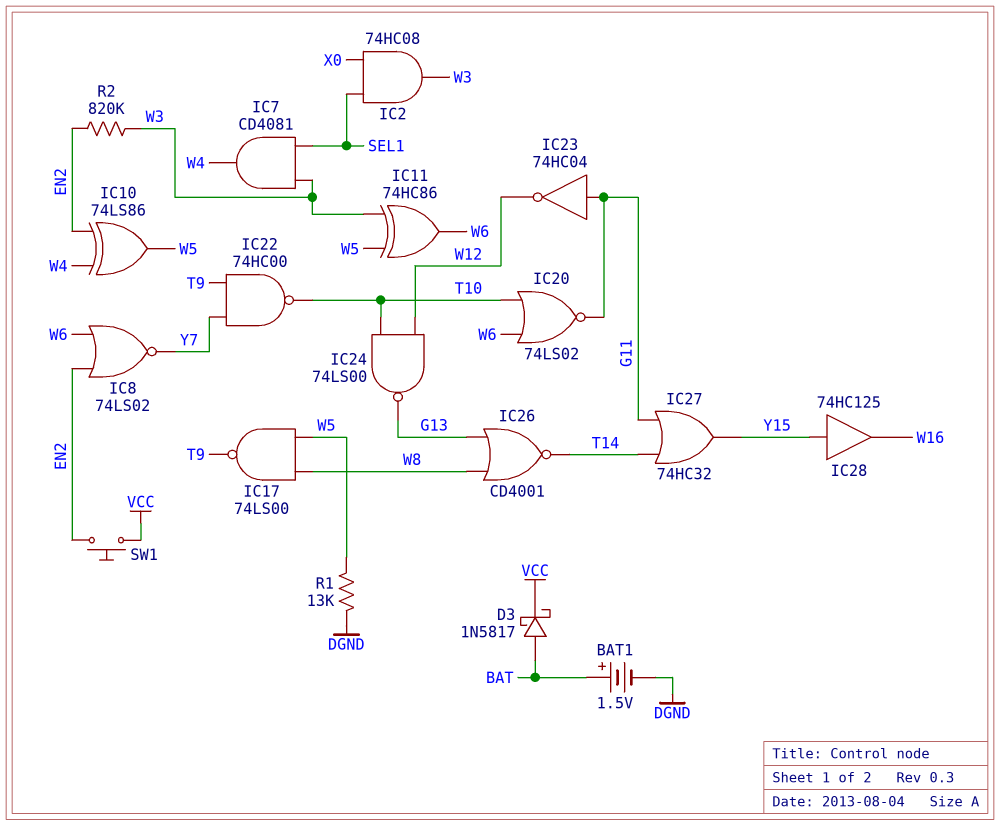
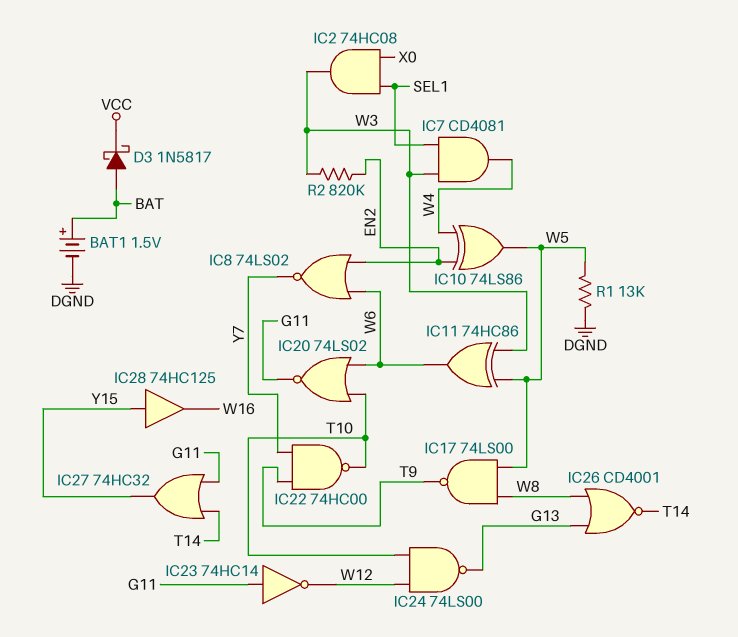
IC23: NOT 74HC04 (in G11, out W12) -> NOT 74HC14 (in G11, out W12)
SW1: button (EN2, VCC) -> none

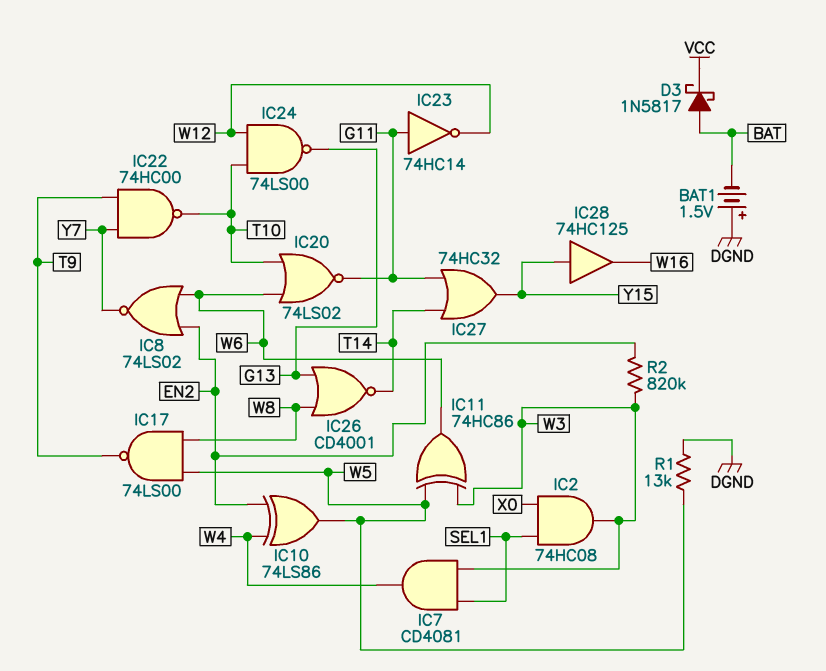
BAT1: 1.5V (plus BAT, minus DGND) -> 1.5V (plus DGND, minus BAT)

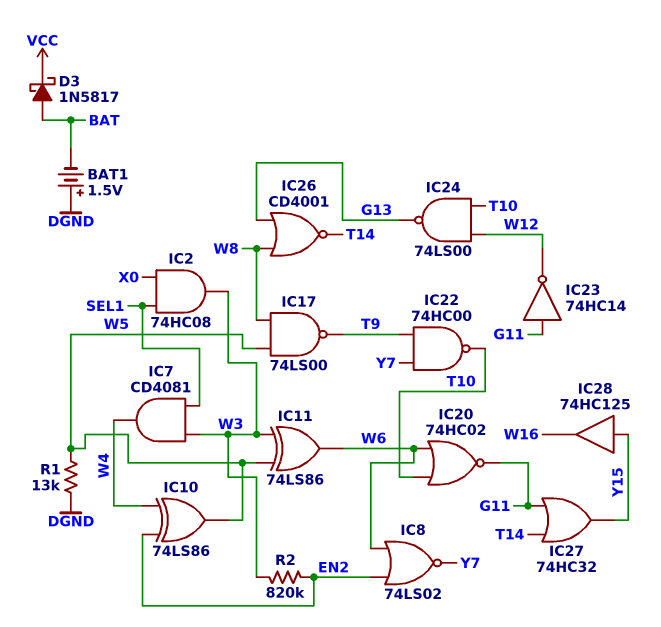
IC11: XOR 74HC86 (in W3, in W5, out W6) -> XOR 74LS86 (in W3, in W5, out W6)
IC20: NOR 74LS02 (in T10, in W6, out G11) -> NOR 74HC02 (in T10, in W6, out G11)

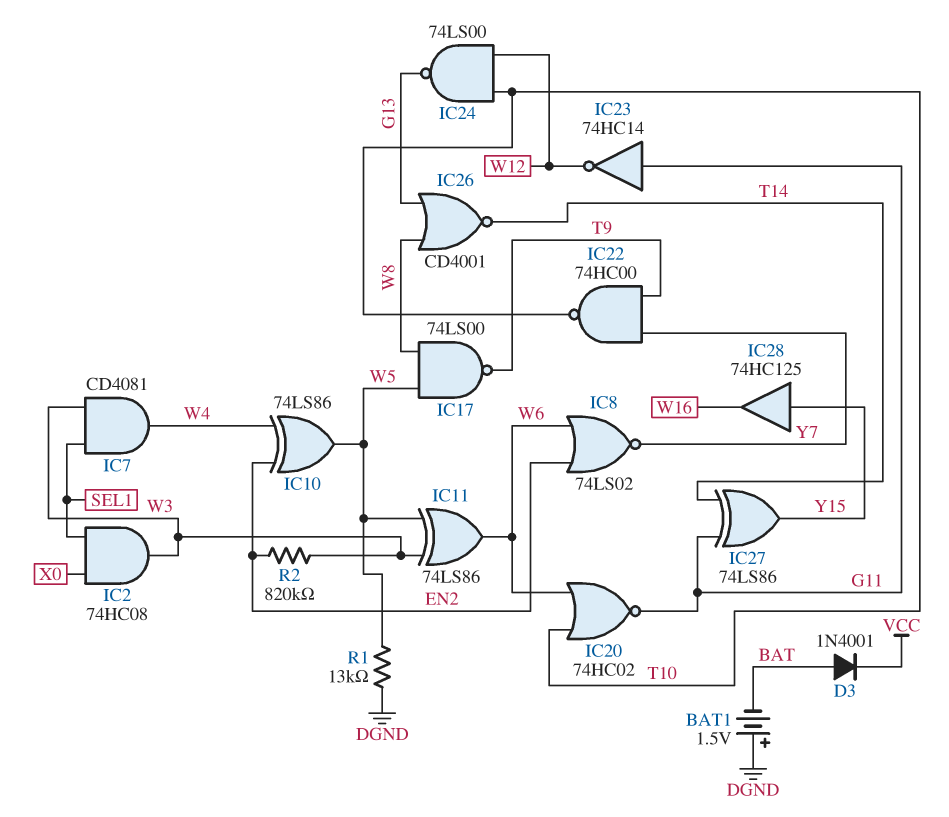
D3: schottky 1N5817 (A BAT, K VCC) -> diode 1N4001 (A BAT, K VCC)
IC27: OR 74HC32 (in G11, in T14, out Y15) -> XOR 74LS86 (in G11, in T14, out Y15)

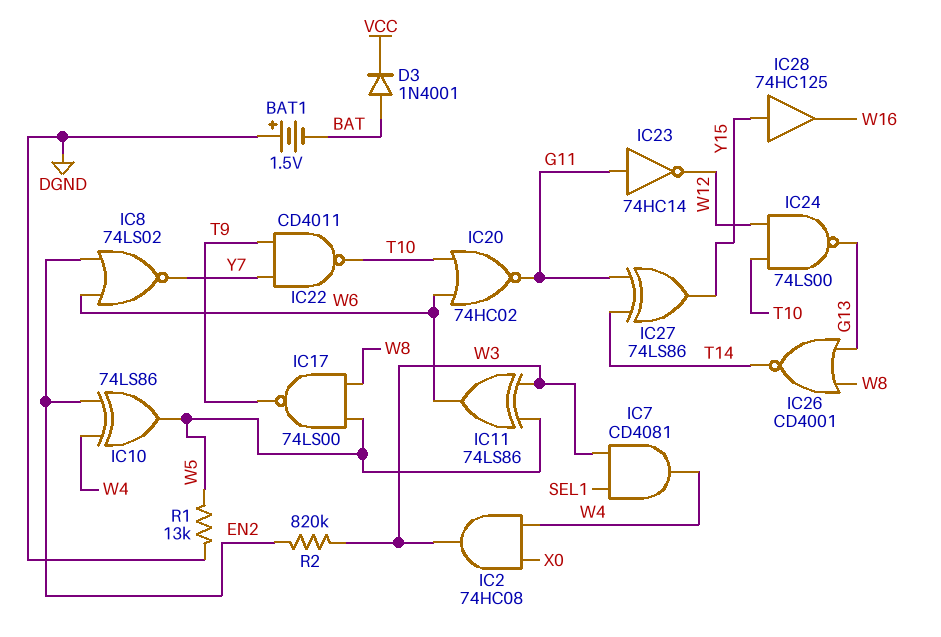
IC2: AND 74HC08 (in SEL1, in X0, out W3) -> AND 74HC08 (in W4, in X0, out W3)
IC22: NAND 74HC00 (in T9, in Y7, out T10) -> NAND CD4011 (in T9, in Y7, out T10)

